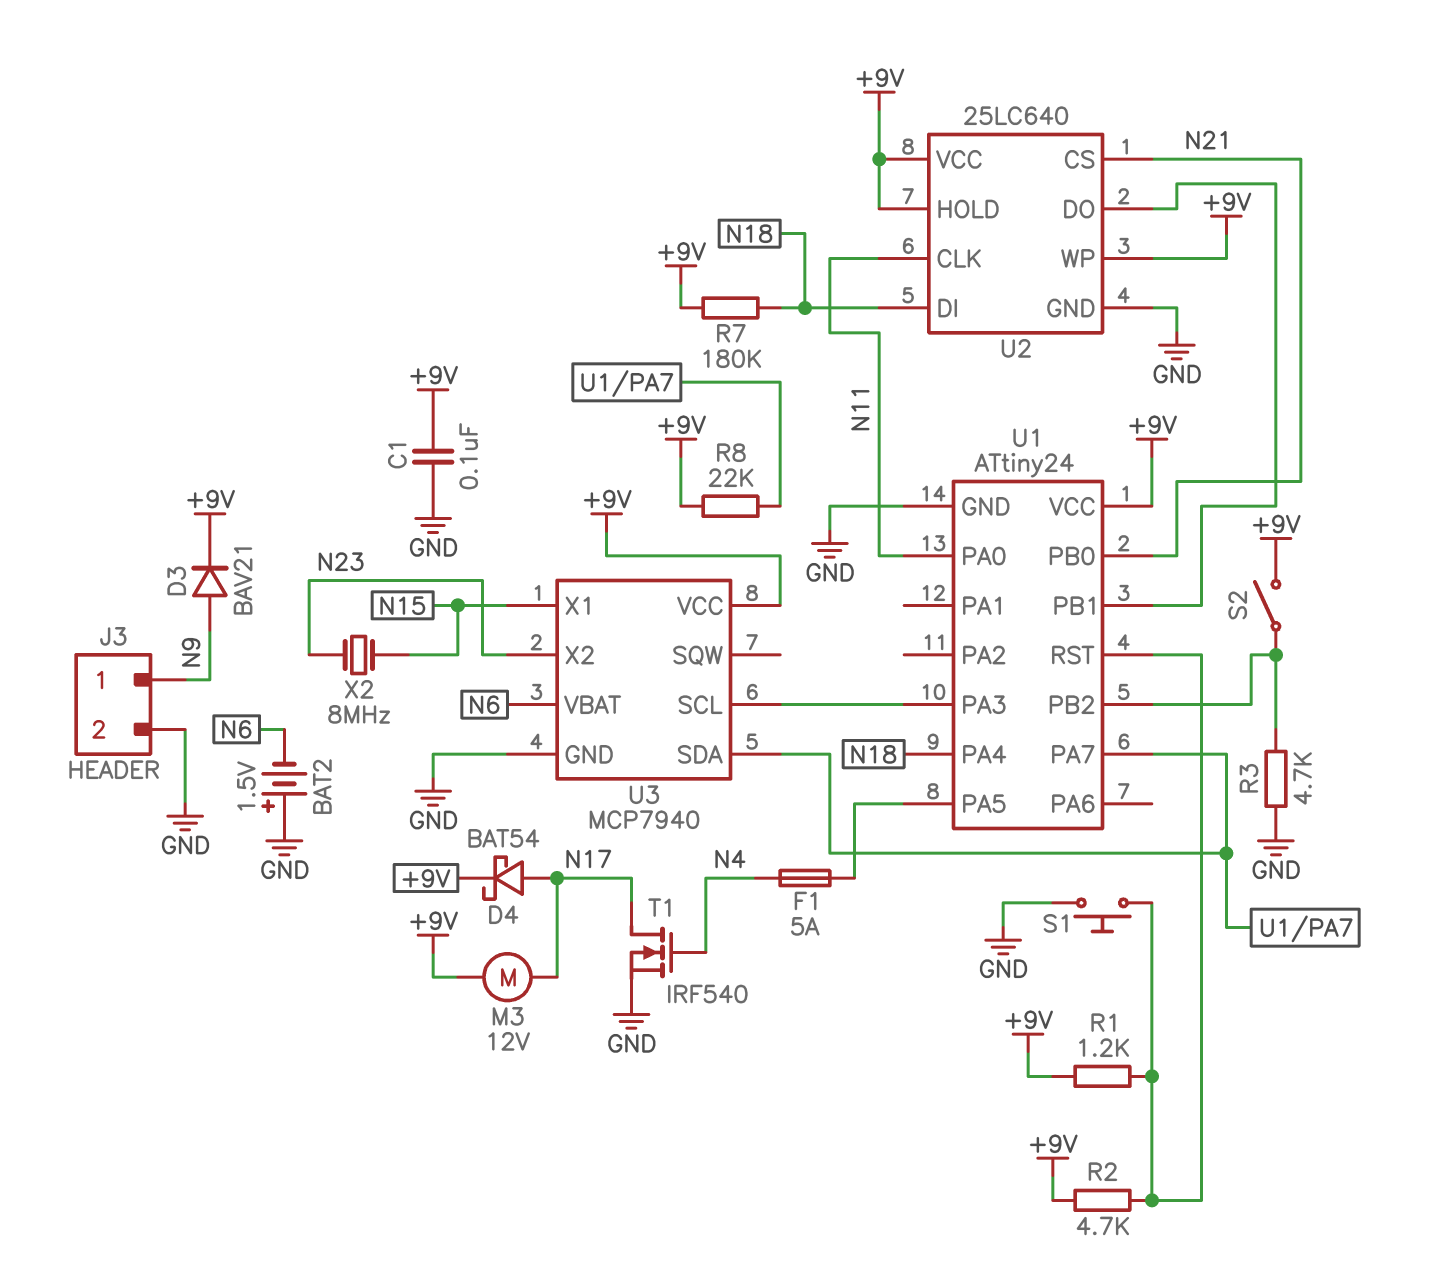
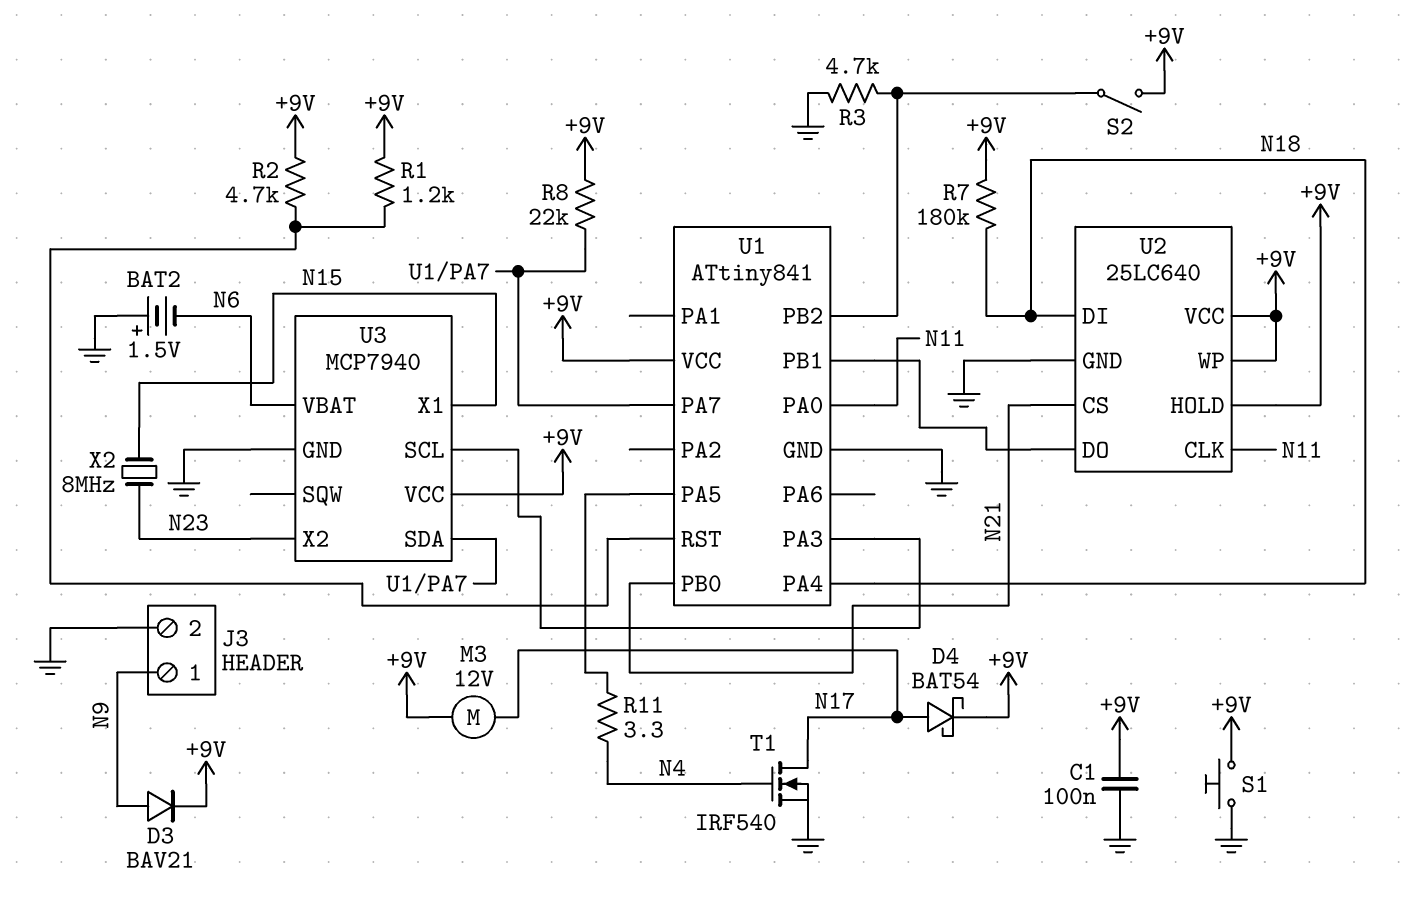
F1: 5A (N4, U1/PA5) -> none
R11: none -> 3.3 (N4, U1/PA5)
S1: button (GND, U1/RST) -> button (+9V, GND)
U1: ATtiny24 -> ATtiny841

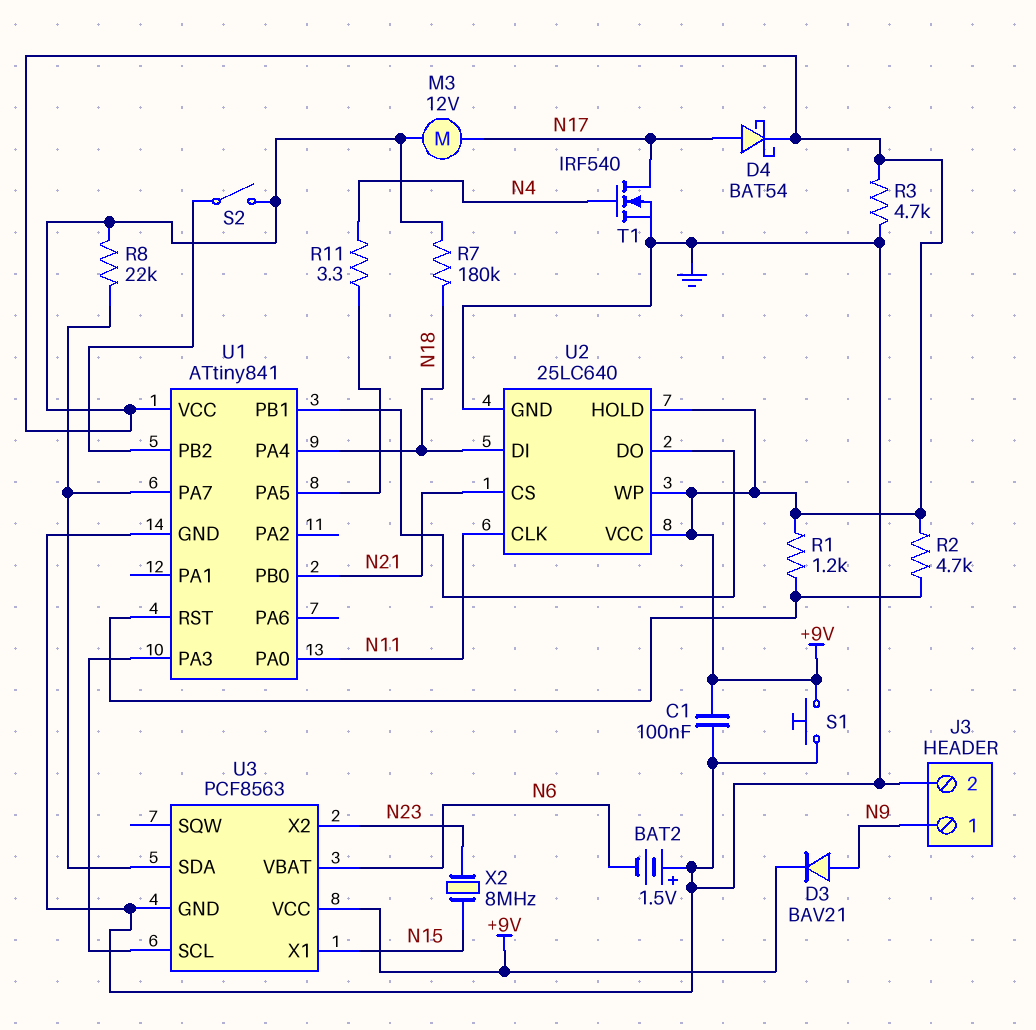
R3: 4.7k (GND, U1/PB2) -> 4.7k (+9V, GND)
U3: MCP7940 -> PCF8563

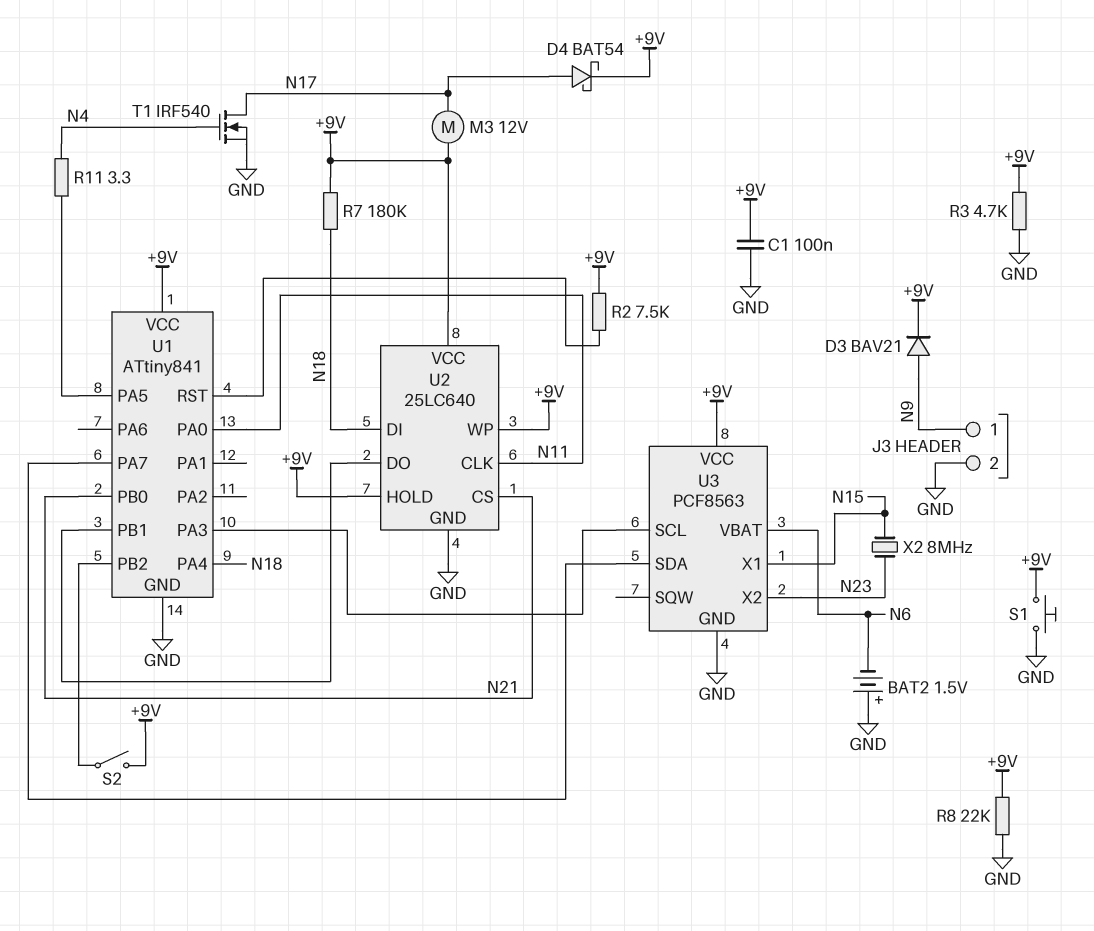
R1: 1.2k (+9V, U1/RST) -> none
R2: 4.7k (+9V, U1/RST) -> 7.5k (+9V, U1/RST)
R8: 22k (+9V, U1/PA7) -> 22k (+9V, GND)

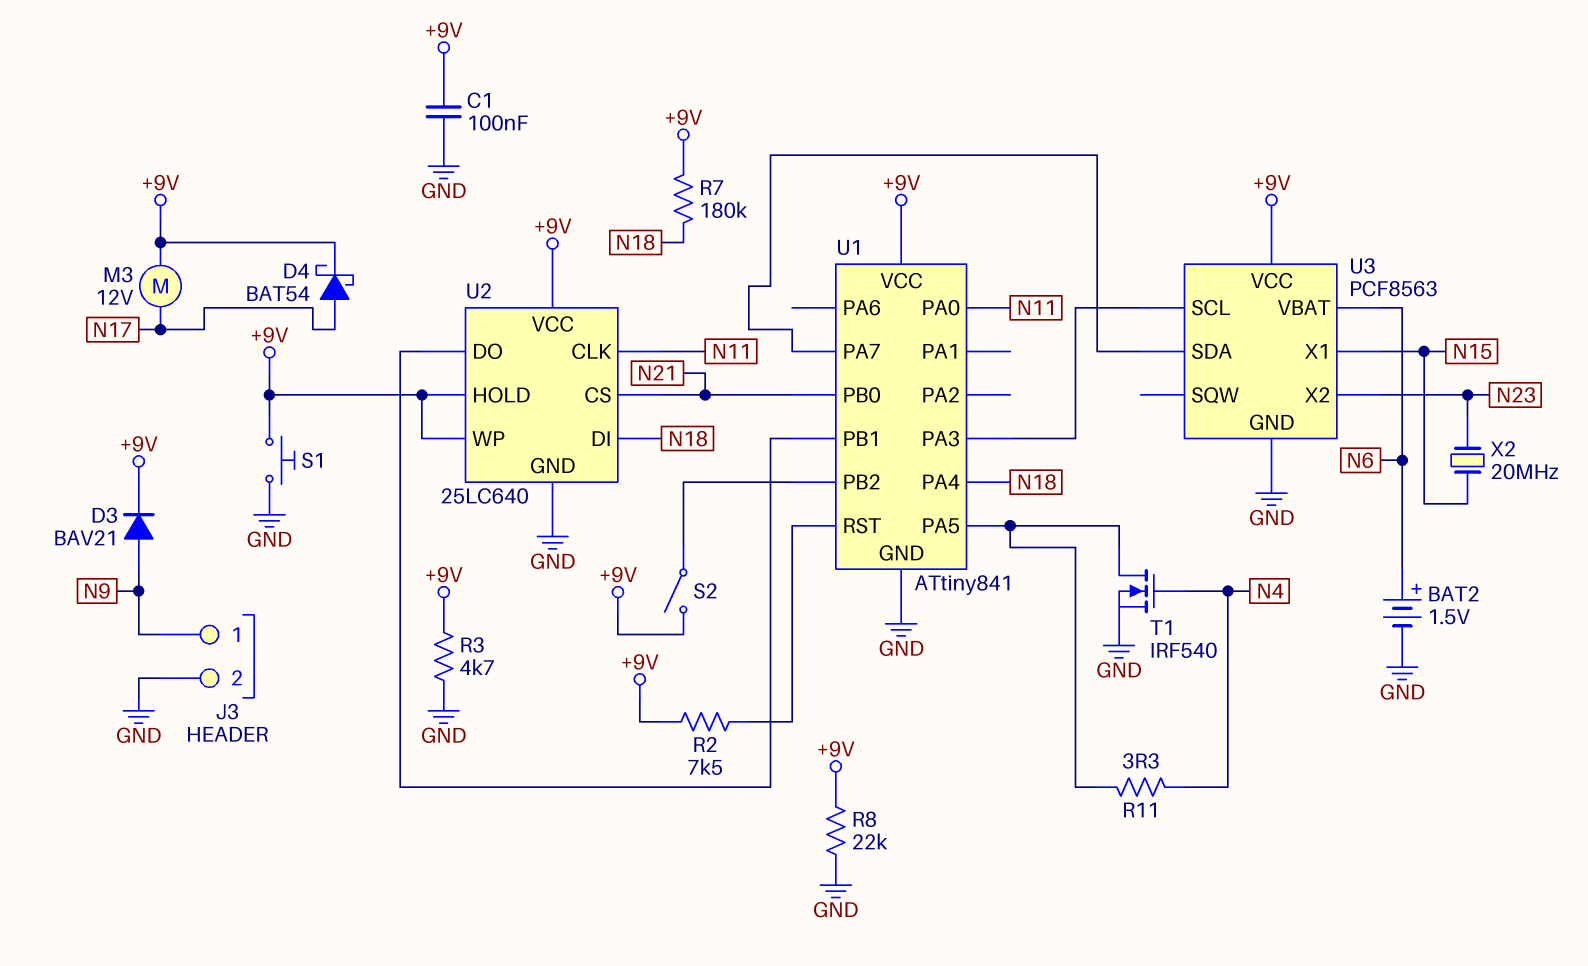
BAT2: 1.5V (plus GND, minus N6) -> 1.5V (plus N6, minus GND)
T1: NMOS IRF540 (G N4, D N17, S GND) -> NMOS IRF540 (G N4, D U1/PA5, S GND)
X2: 8MHz (N15, N23) -> 20MHz (N15, N23)

